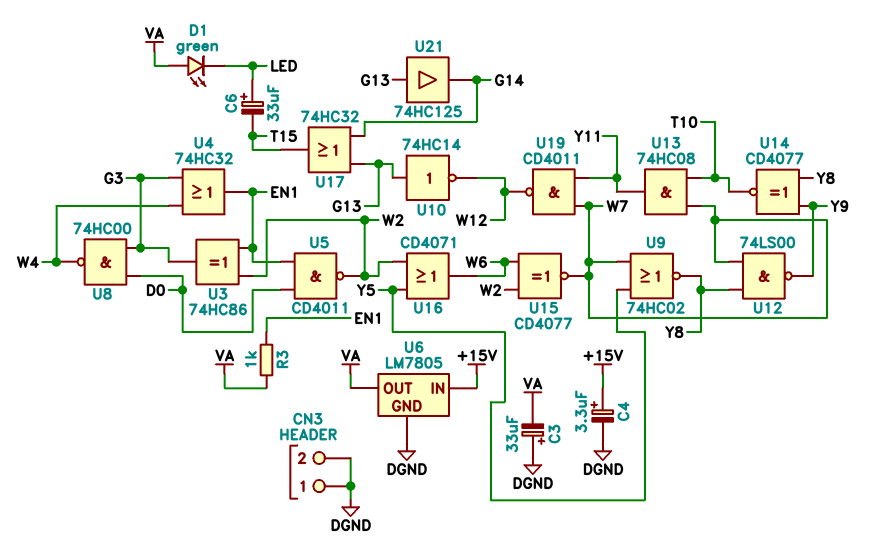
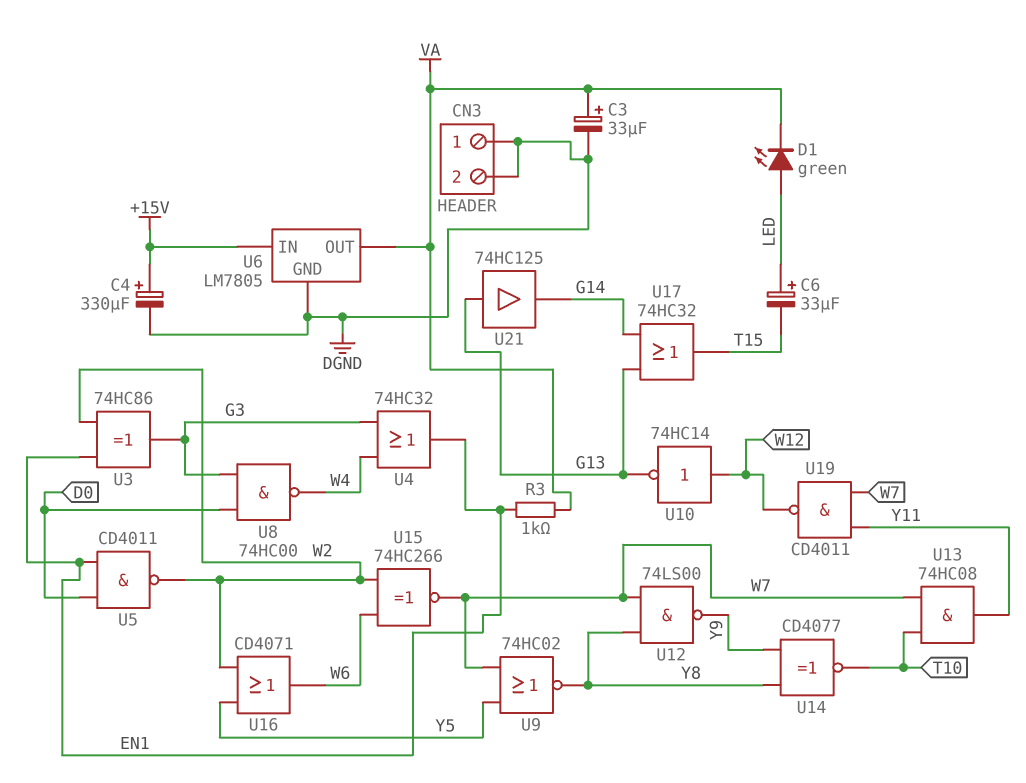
C3: 33uF (plus DGND, minus VA) -> 33uF (plus VA, minus DGND)
C4: 3.3uF (plus +15V, minus DGND) -> 330uF (plus +15V, minus DGND)
D1: LED green (A VA, K LED) -> LED green (A LED, K VA)
U10: NOT 74HC14 (in G13, out W12) -> NOT 74HC14 (in W12, out G13)
U15: XNOR CD4077 (in W2, in W6, out W7) -> XNOR 74HC266 (in W2, in W6, out W7)

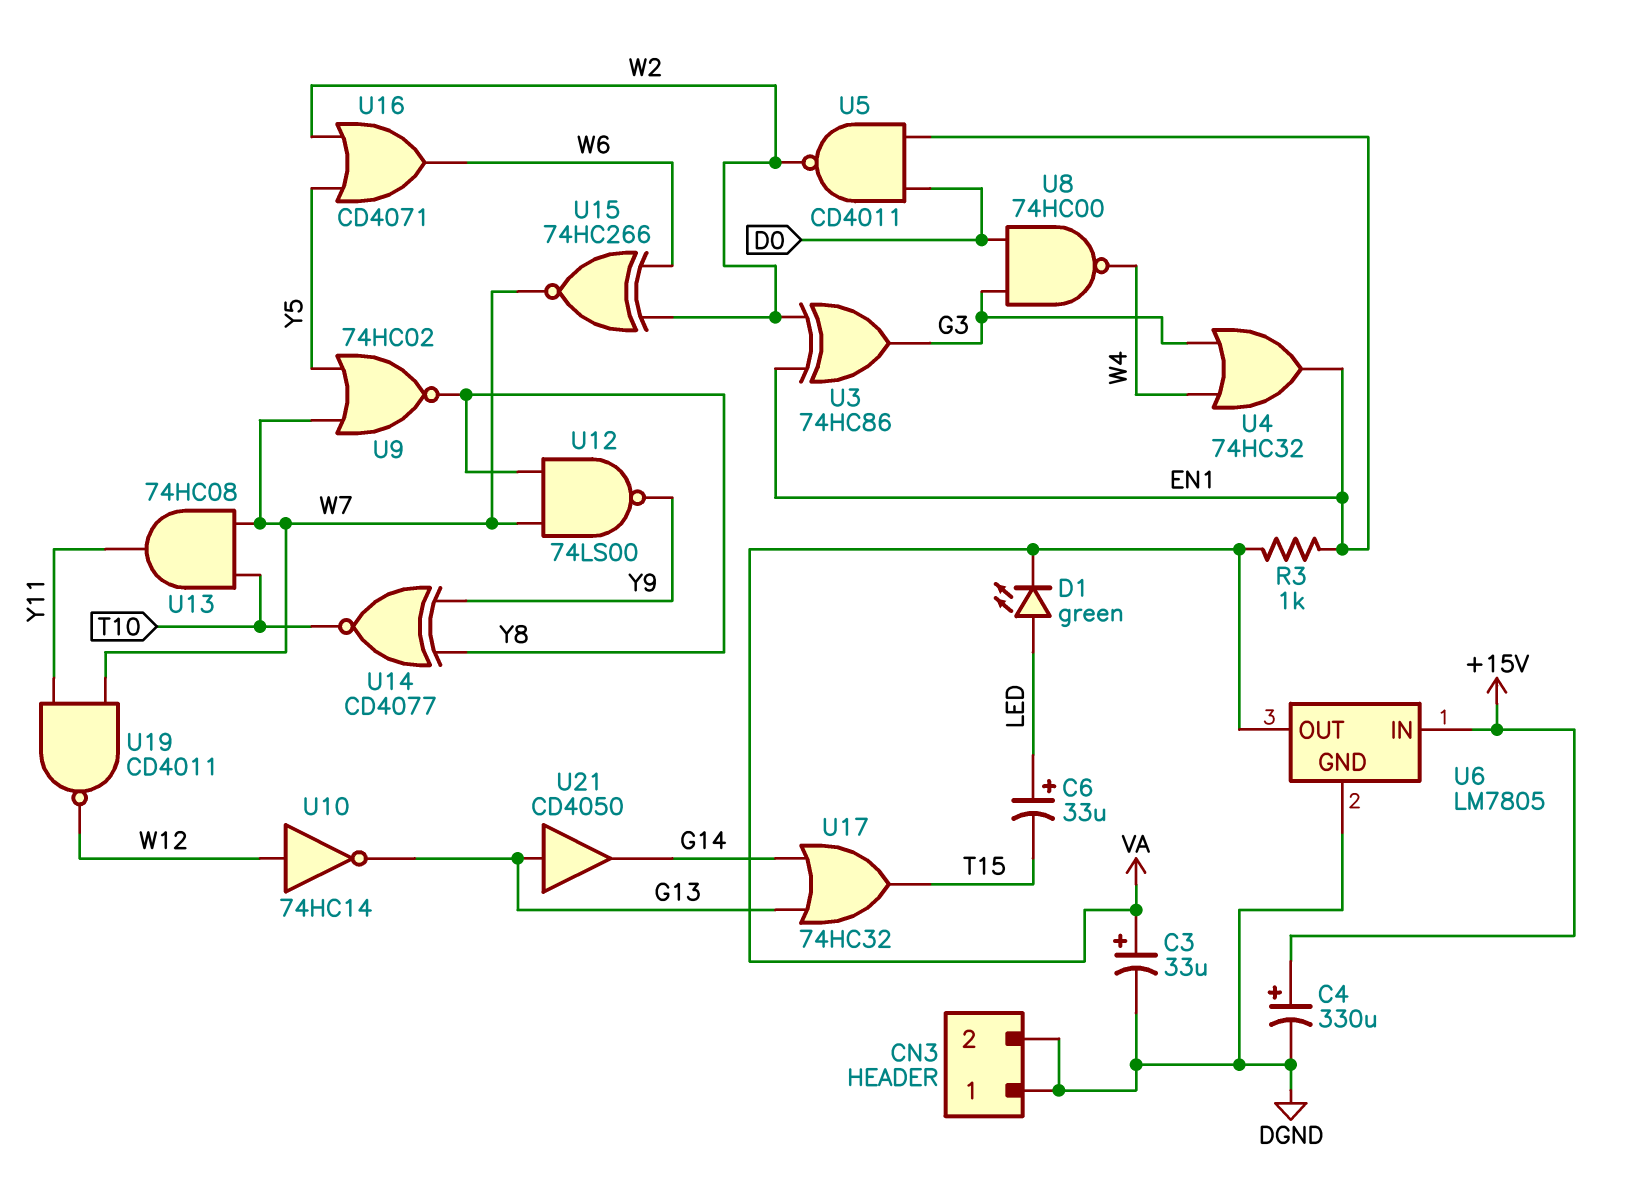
U21: buffer 74HC125 (in G13, out G14) -> buffer CD4050 (in G13, out G14)

